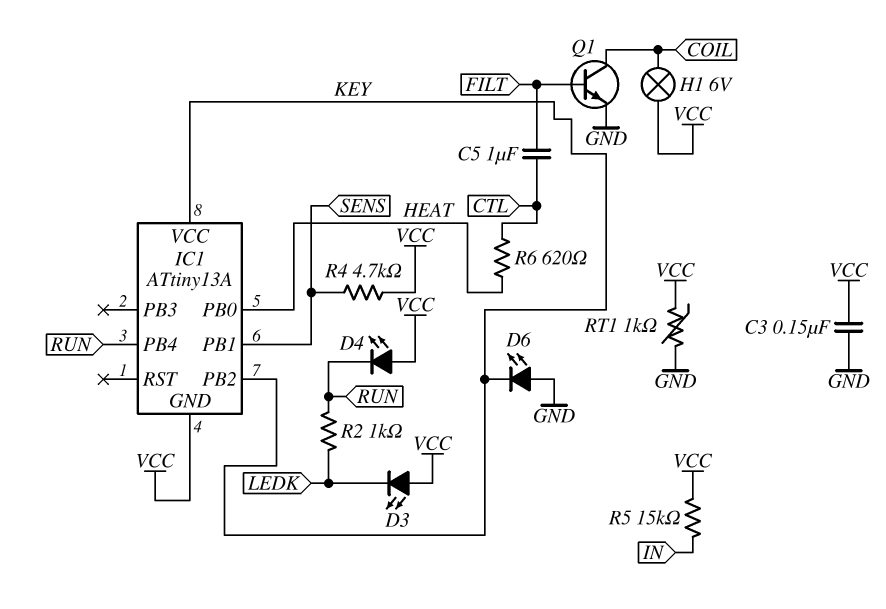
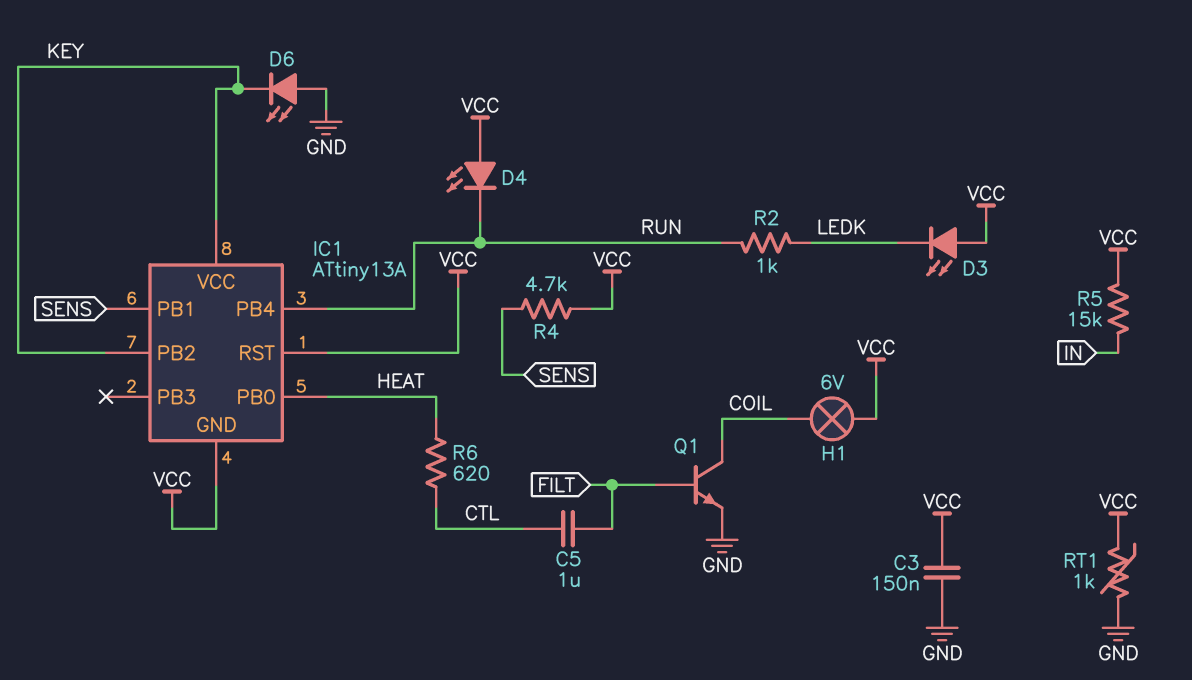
IC1 pin RST: none -> VCC

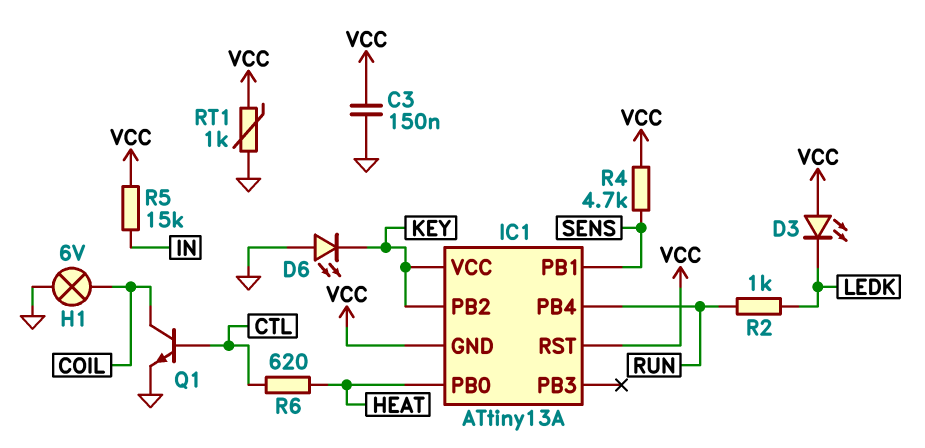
C5: 1uF (CTL, FILT) -> none
D4: LED (A VCC, K RUN) -> none
H1: lamp 6V (COIL, VCC) -> lamp 6V (COIL, GND)
Q1: NPN (B FILT, C COIL, E GND) -> NPN (B CTL, C COIL, E GND)

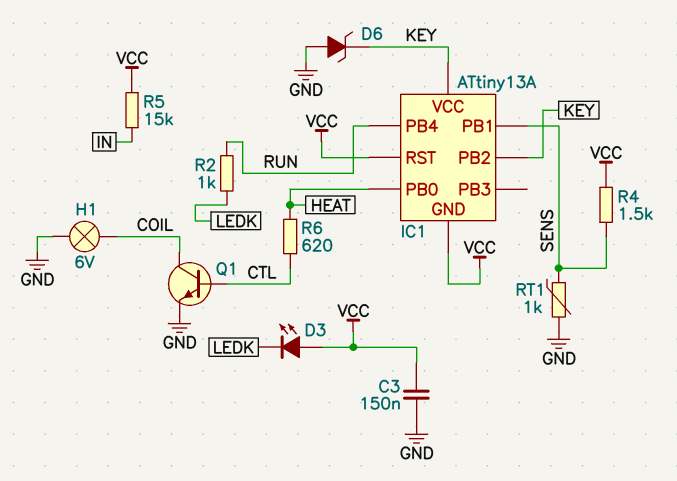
D6: LED (A GND, K KEY) -> zener (A GND, K KEY)
R4: 4.7k (SENS, VCC) -> 1.5k (SENS, VCC)
RT1: 1k (GND, VCC) -> 1k (GND, SENS)

